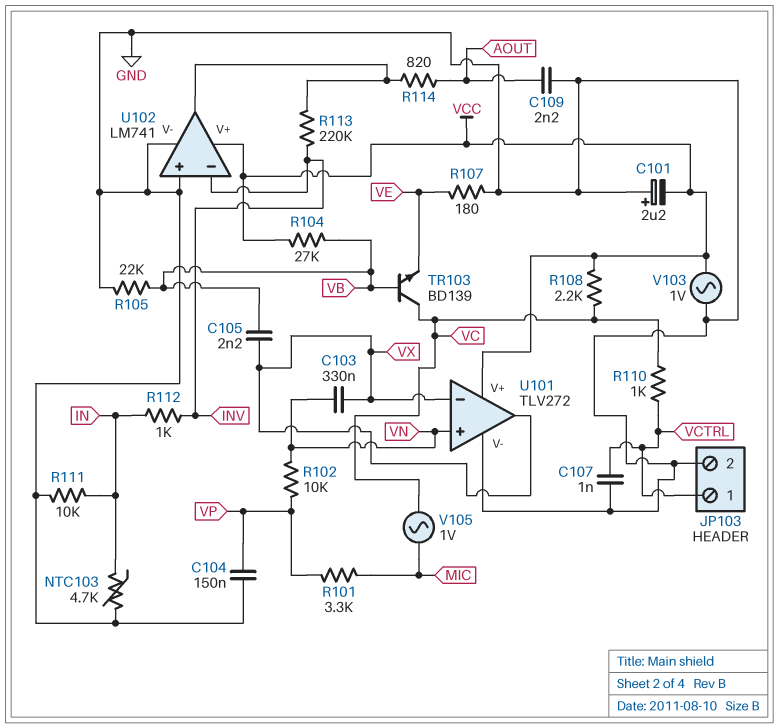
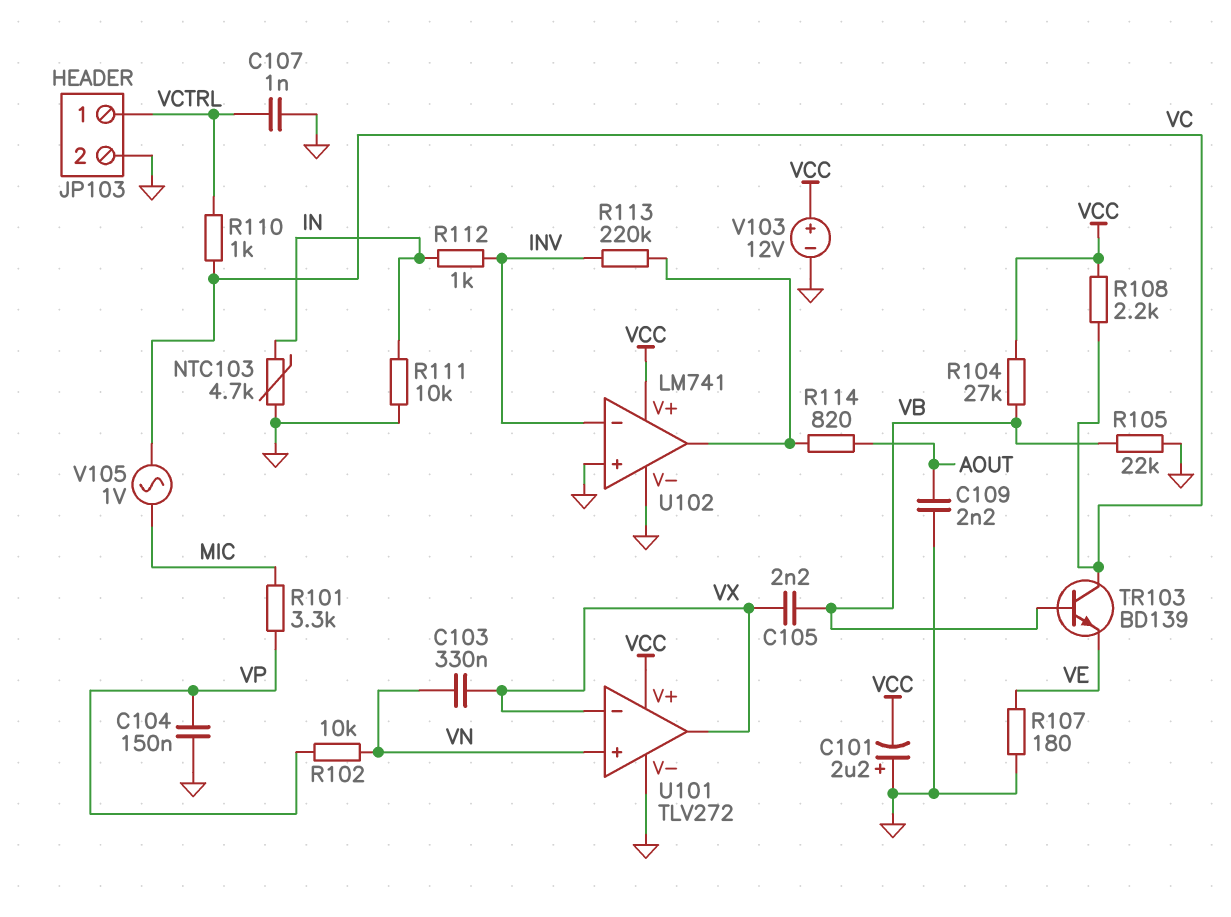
V103: AC 1V (GND, VCC) -> 12V (plus VCC, minus GND)

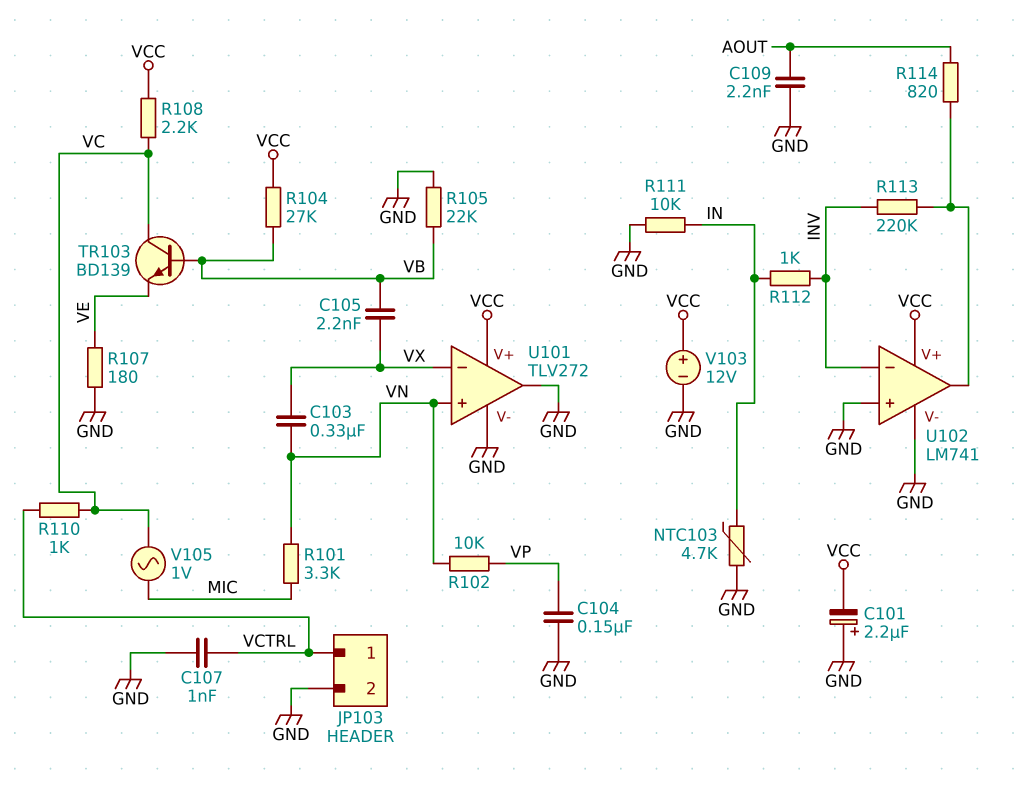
R101: 3.3k (MIC, VP) -> 3.3k (MIC, VN)
U101 pin out: VX -> GND

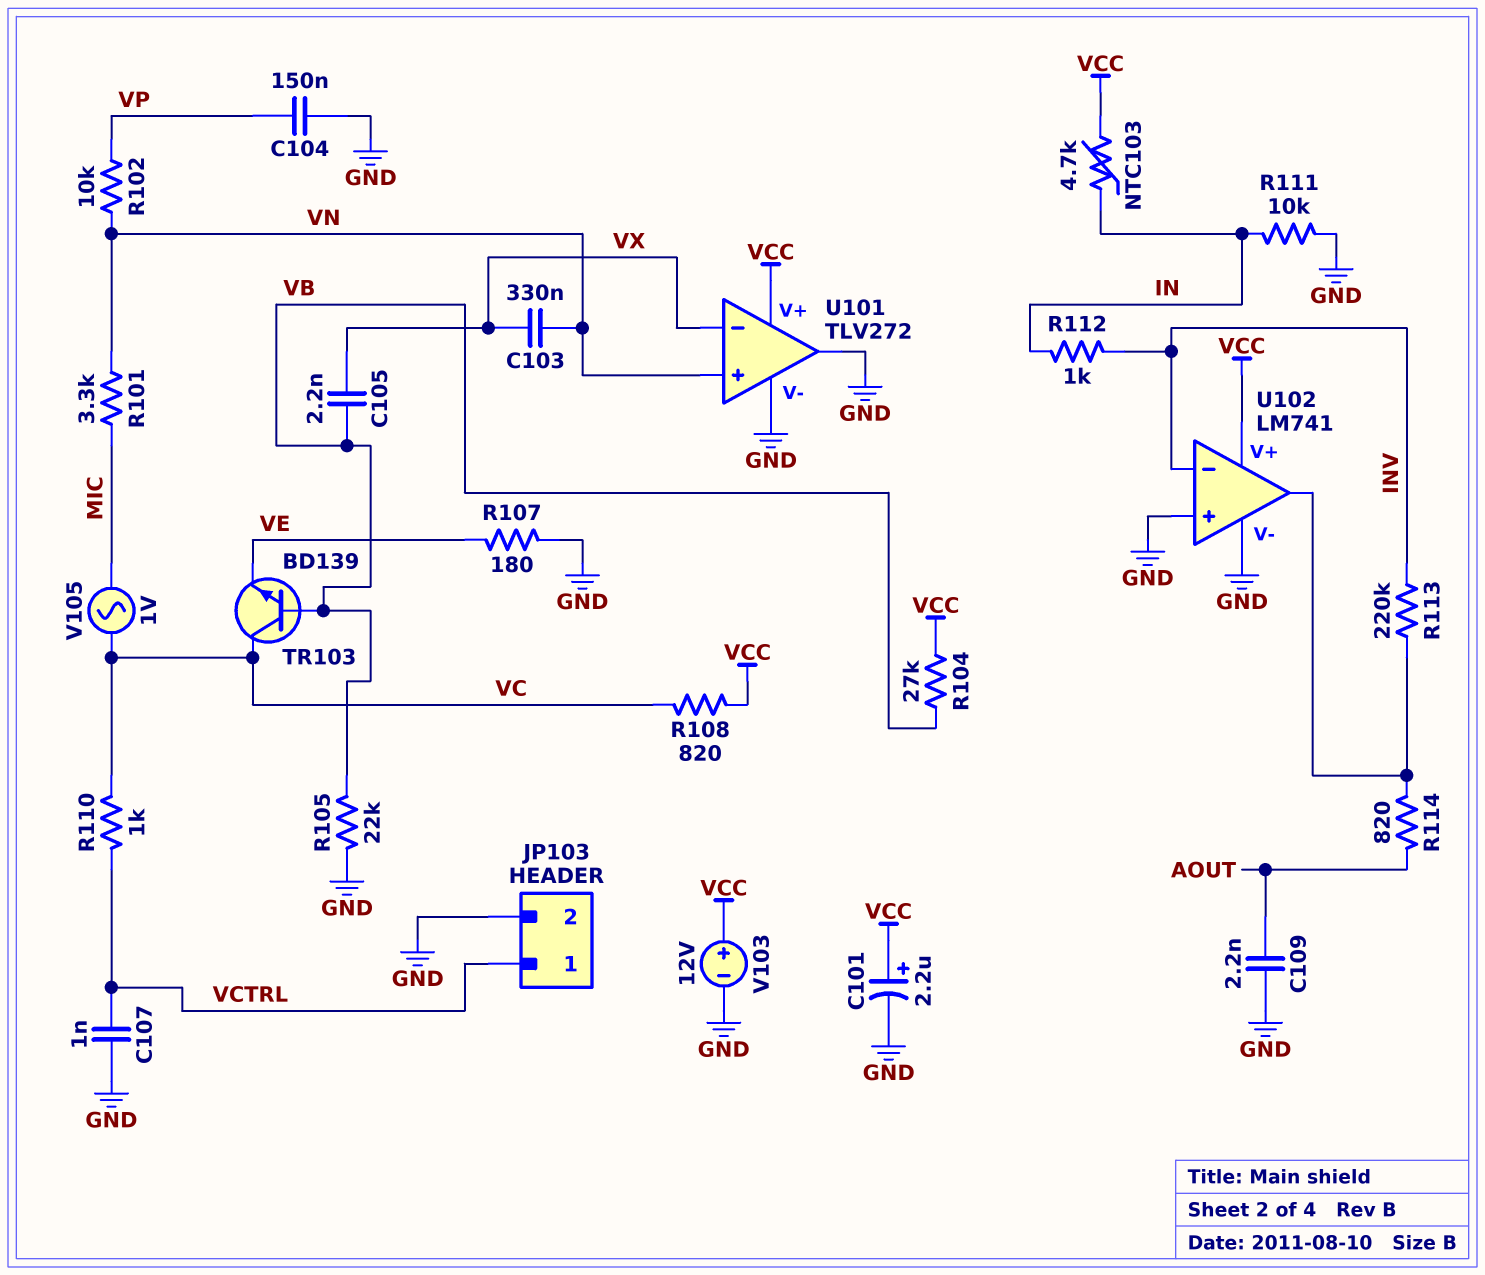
C101: 2.2uF (plus GND, minus VCC) -> 2.2uF (plus VCC, minus GND)
NTC103: 4.7k (GND, IN) -> 4.7k (IN, VCC)
R108: 2.2k (VC, VCC) -> 820 (VC, VCC)

